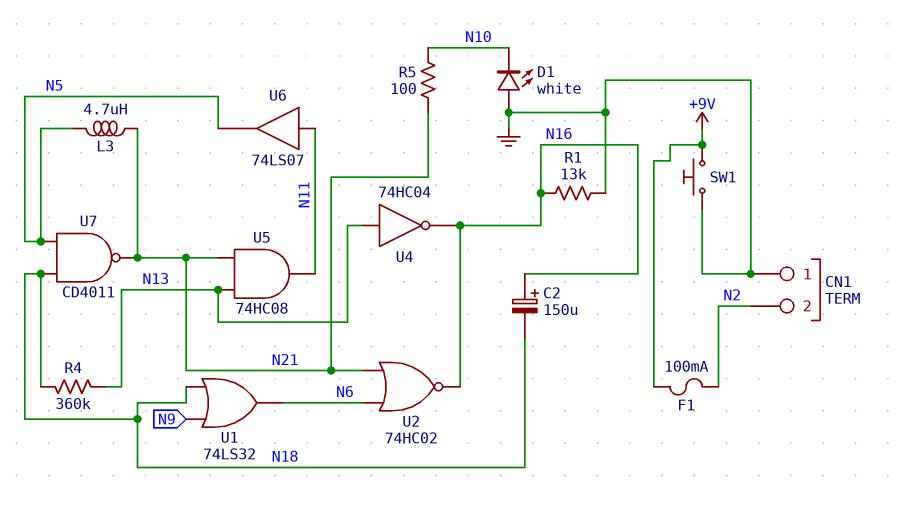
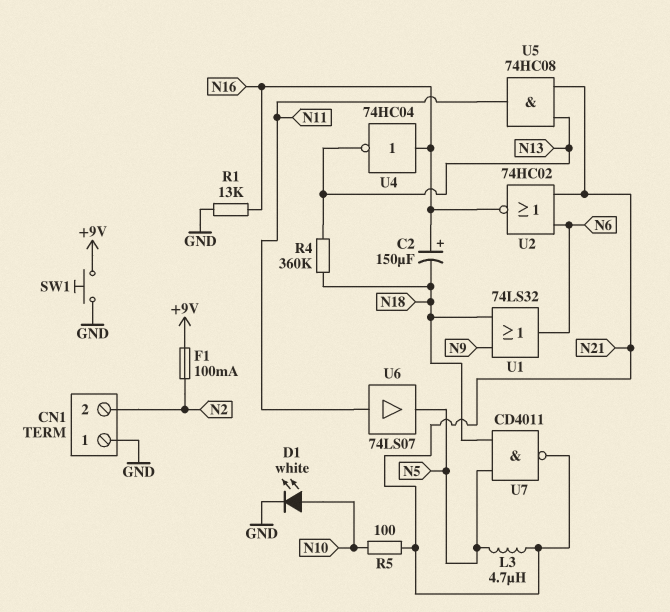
D1: LED white (A GND, K N10) -> LED white (A N10, K GND)
U4: NOT 74HC04 (in N13, out N16) -> NOT 74HC04 (in N16, out N13)

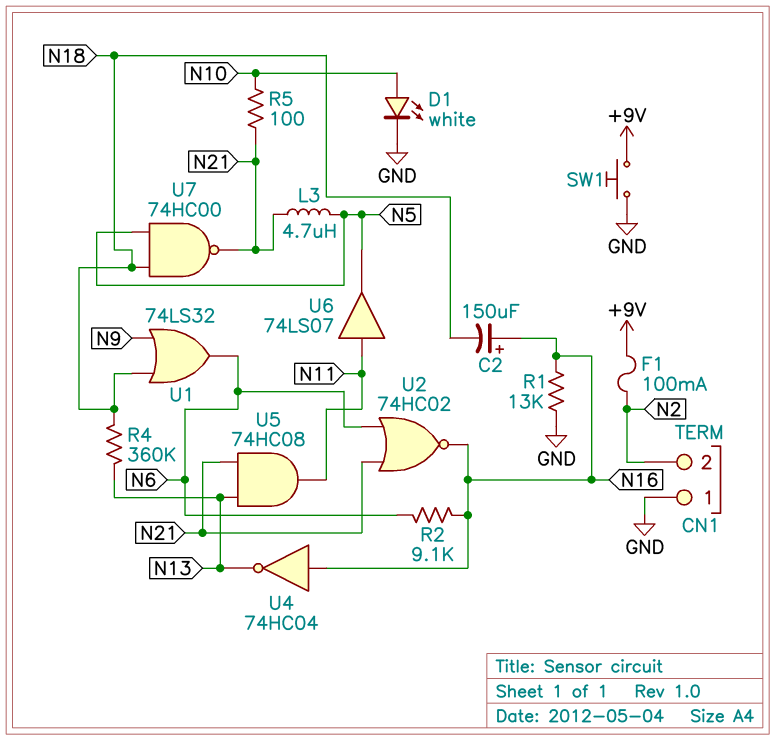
R2: none -> 9.1k (N6, N16)
U7: NAND CD4011 (in N5, in N18, out N21) -> NAND 74HC00 (in N5, in N18, out N21)

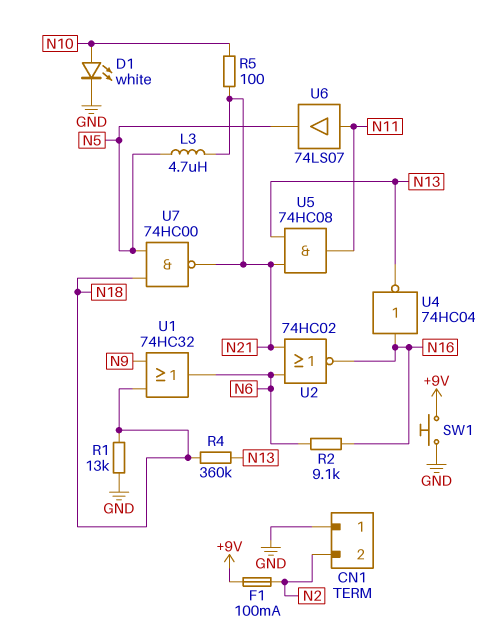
C2: 150uF (plus N16, minus N18) -> none
R1: 13k (GND, N16) -> 13k (GND, N18)
U1: OR 74LS32 (in N9, in N18, out N6) -> OR 74HC32 (in N9, in N18, out N6)

